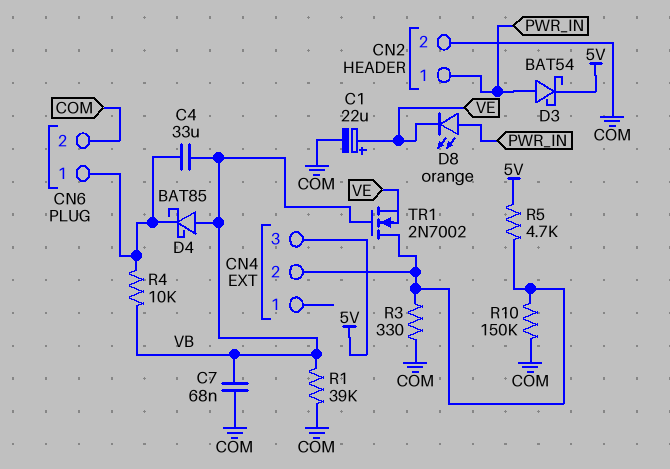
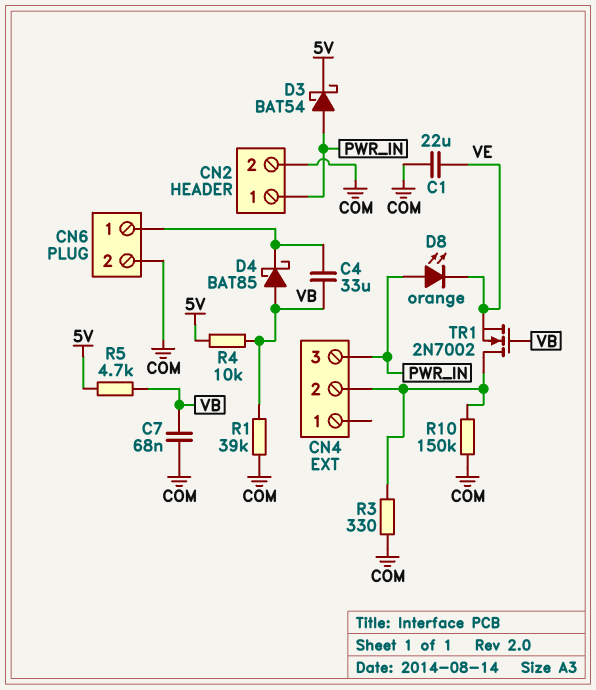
C1: 22uF (plus VE, minus COM) -> 22uF (COM, VE)
CN4 pin 3: 5V -> PWR_IN
R4: 10k (CN6/1, VB) -> 10k (5V, VB)
R5: 4.7k (5V, CN4/2) -> 4.7k (5V, VB)

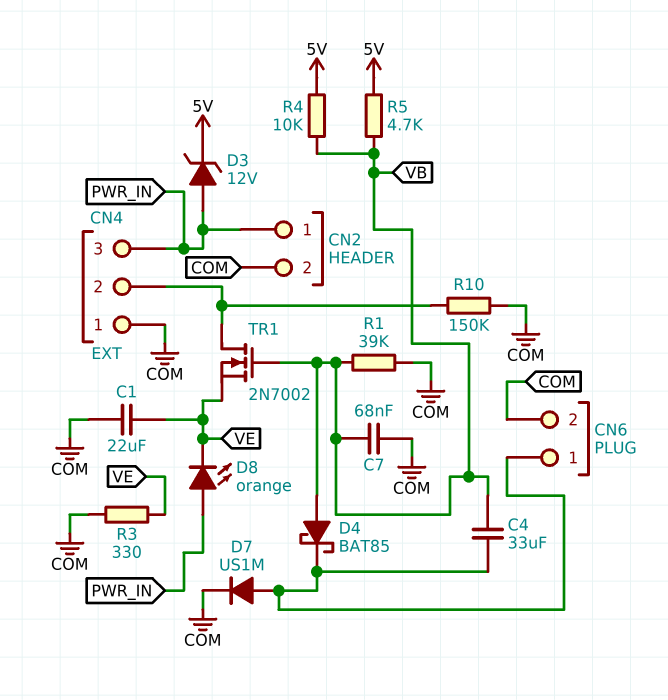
CN4 pin 1: none -> COM
D3: schottky BAT54 (A PWR_IN, K 5V) -> zener 12V (A PWR_IN, K 5V)
D7: none -> diode US1M (A CN6/1, K COM)
R3: 330 (CN4/2, COM) -> 330 (COM, VE)

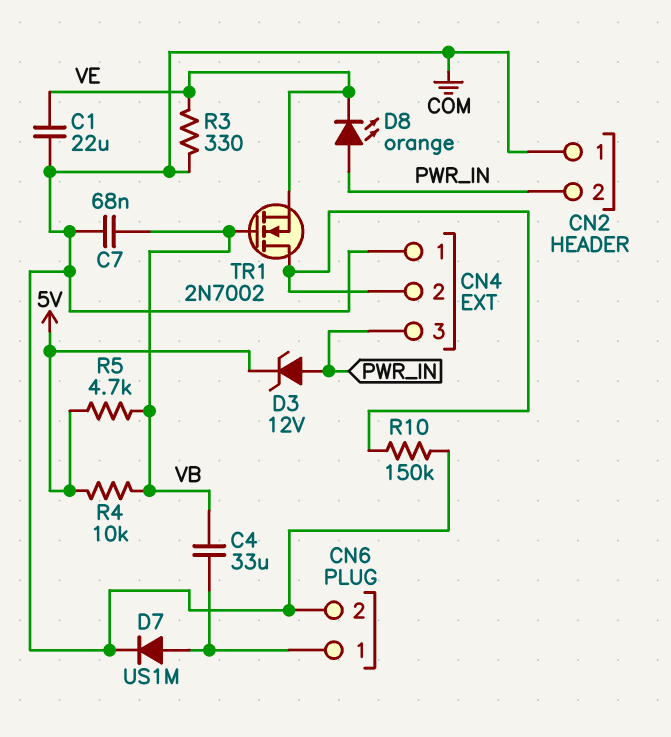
CN2 pin 1: PWR_IN -> COM
CN2 pin 2: COM -> PWR_IN
D4: schottky BAT85 (A VB, K CN6/1) -> none
R1: 39k (COM, VB) -> none

